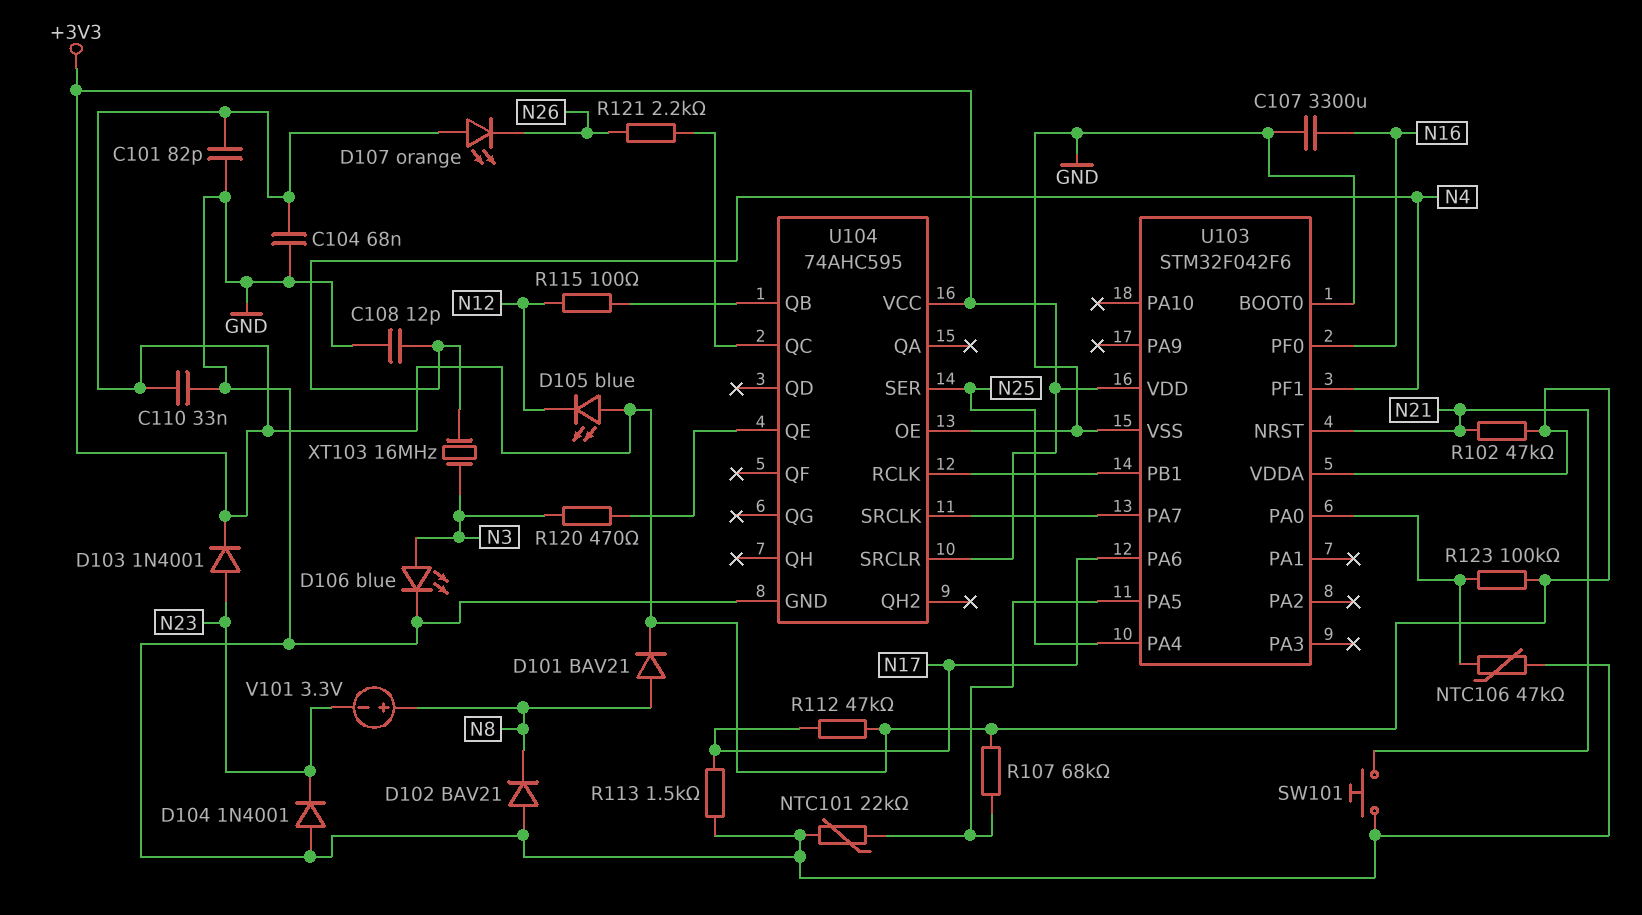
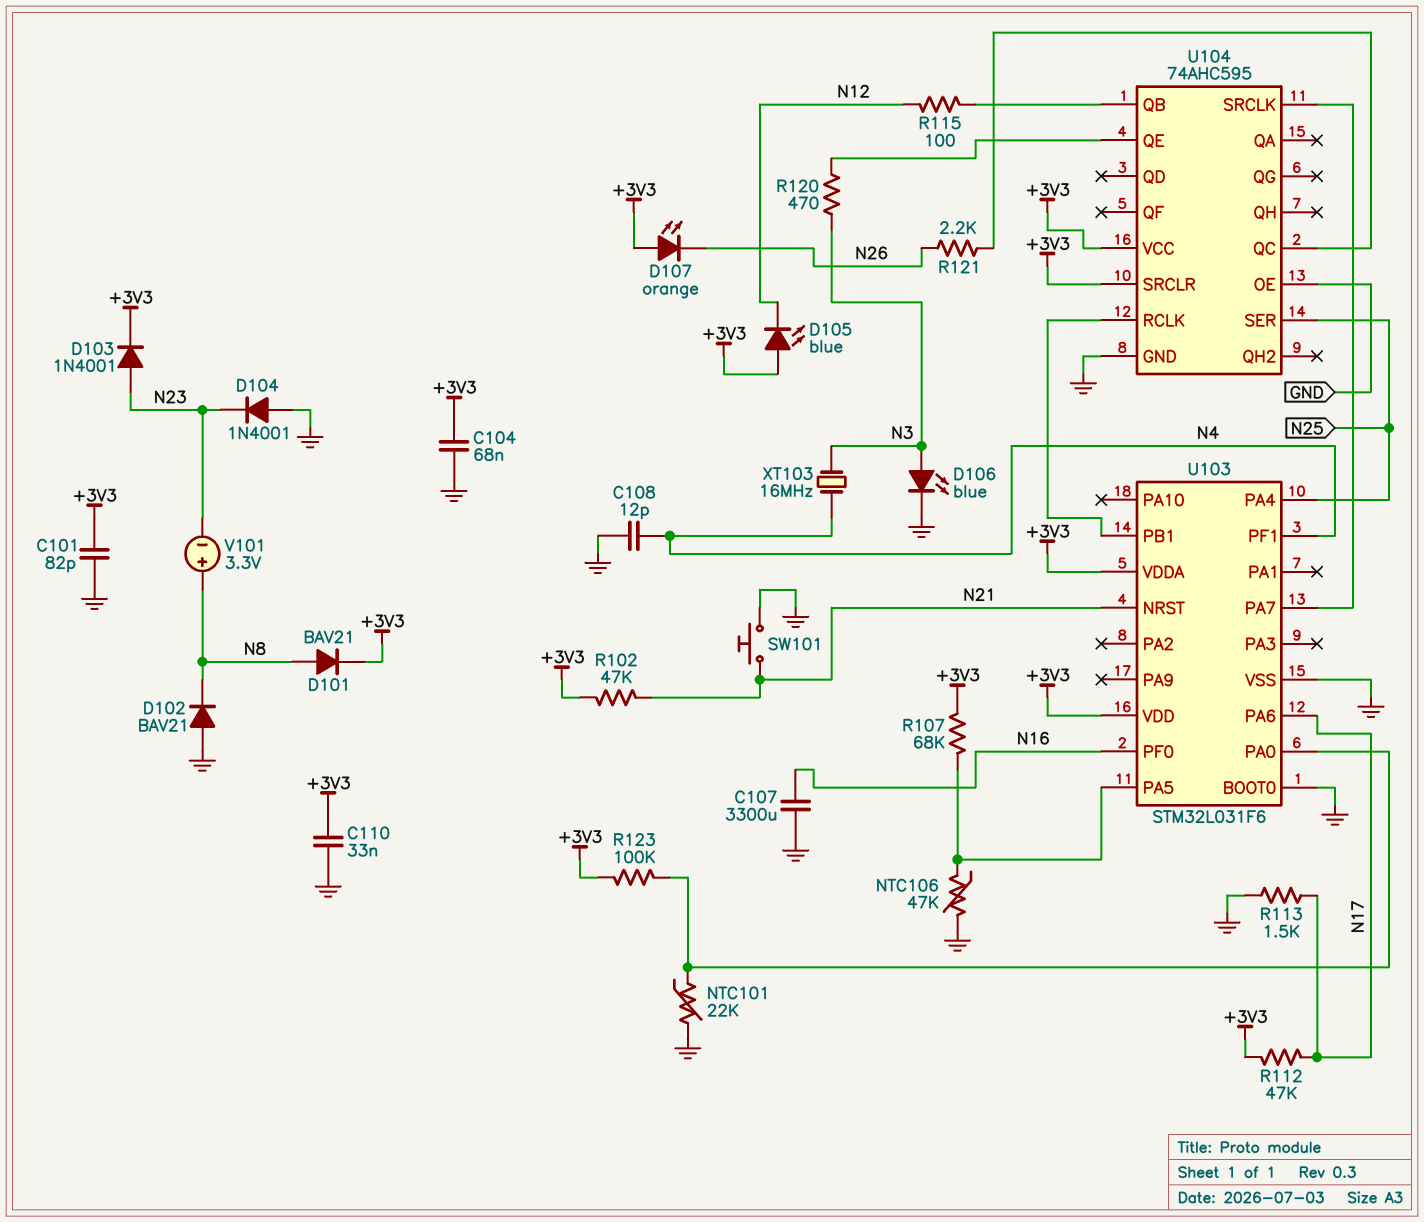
NTC101: 22k (GND, U103/PA5) -> 22k (GND, U103/PA0)
NTC106: 47k (GND, U103/PA0) -> 47k (GND, U103/PA5)
U103: STM32F042F6 -> STM32L031F6

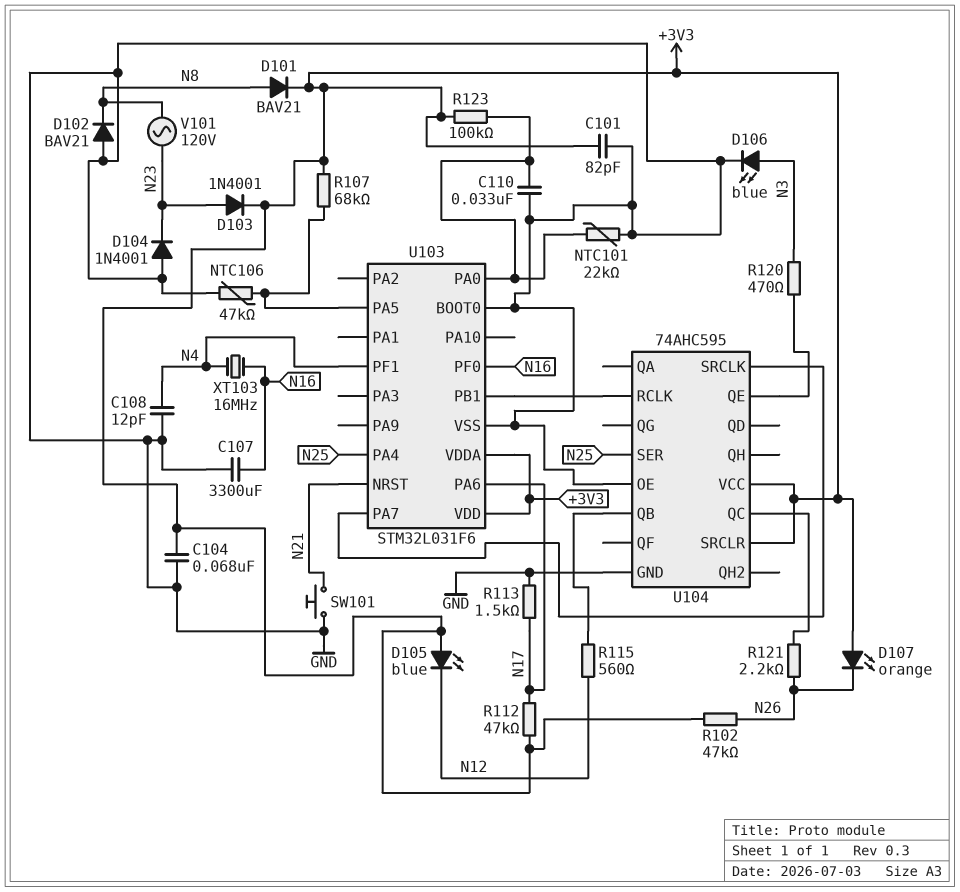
C110: 33nF (+3V3, GND) -> 33nF (GND, U103/PA0)
R102: 47k (+3V3, N21) -> 47k (+3V3, N26)
R115: 100 (N12, U104/QB) -> 560 (N12, U104/QB)
V101: 3.3V (plus N8, minus N23) -> AC 120V (N8, N23)
XT103: 16MHz (N3, N4) -> 16MHz (N4, N16)

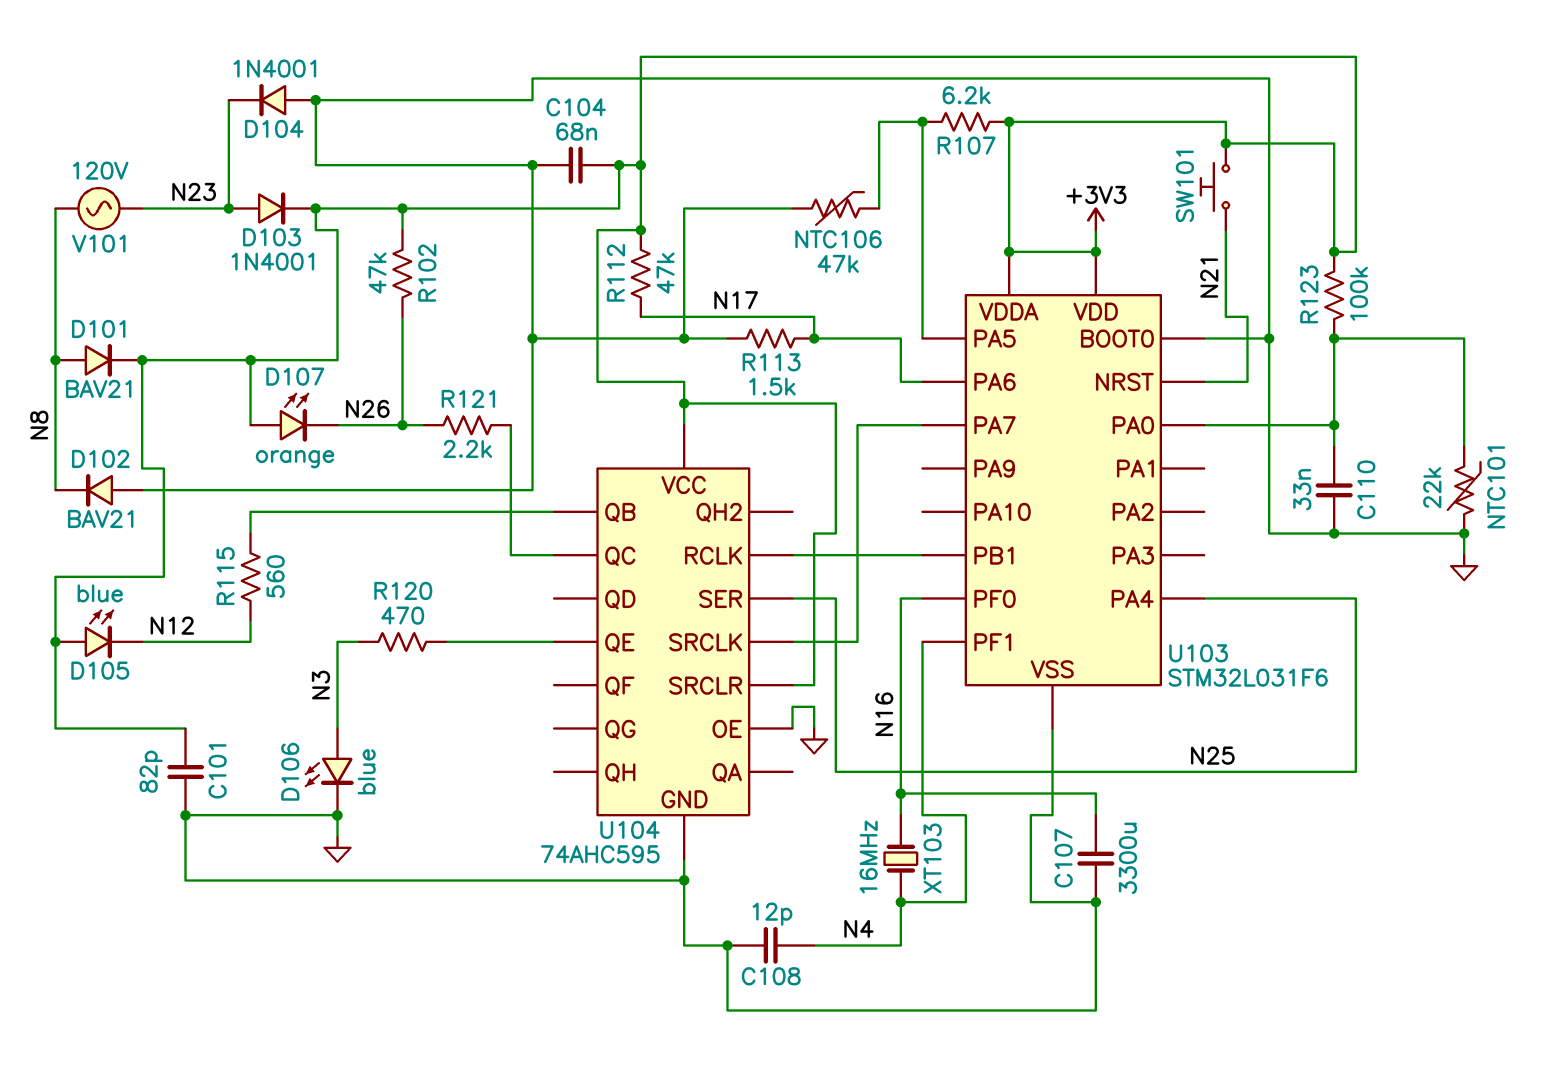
R107: 68k (+3V3, U103/PA5) -> 6.2k (+3V3, U103/PA5)
SW101: button (GND, N21) -> button (+3V3, N21)

